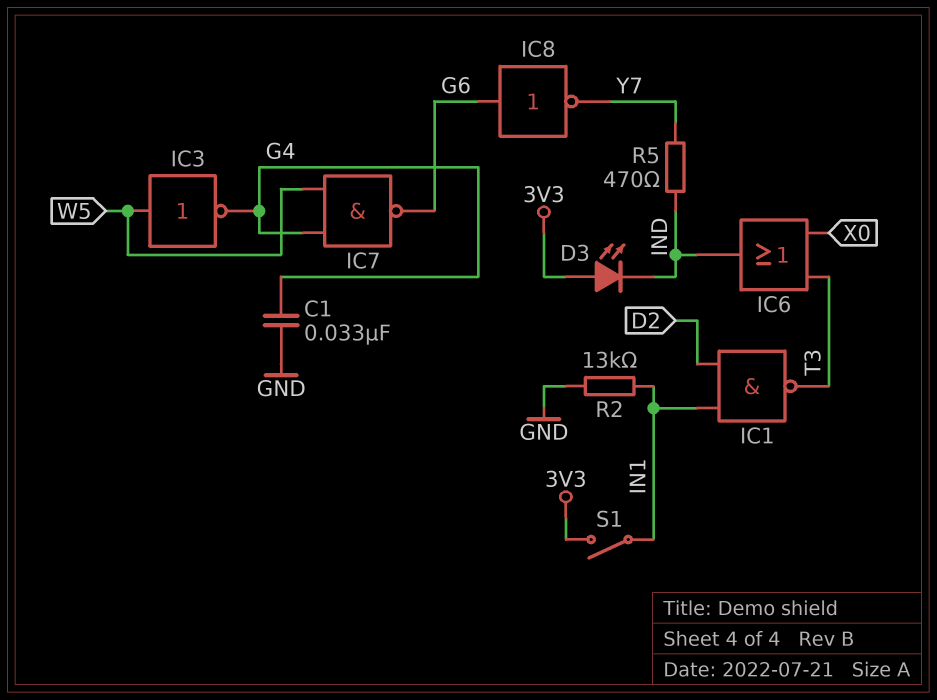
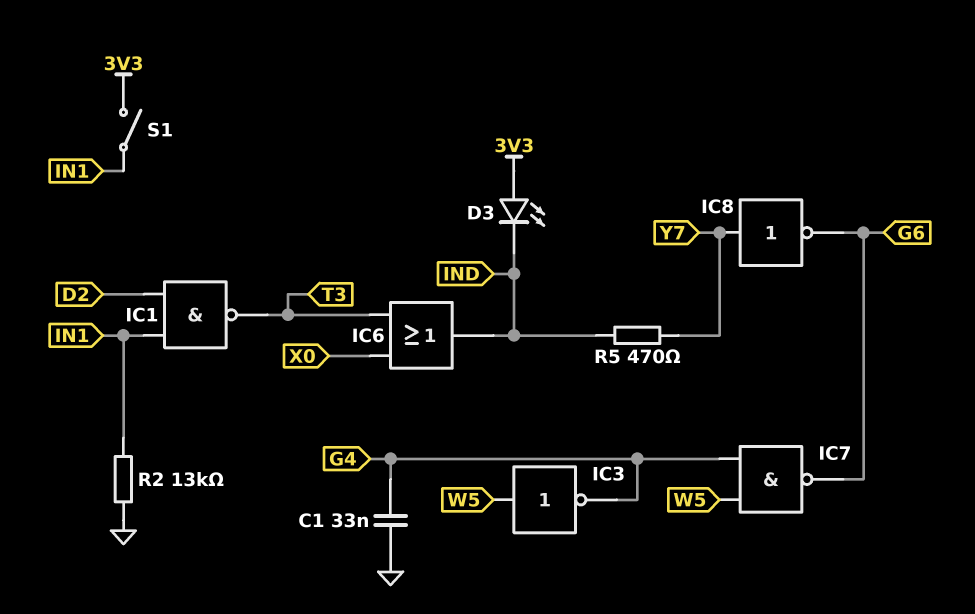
IC8: NOT (in G6, out Y7) -> NOT (in Y7, out G6)

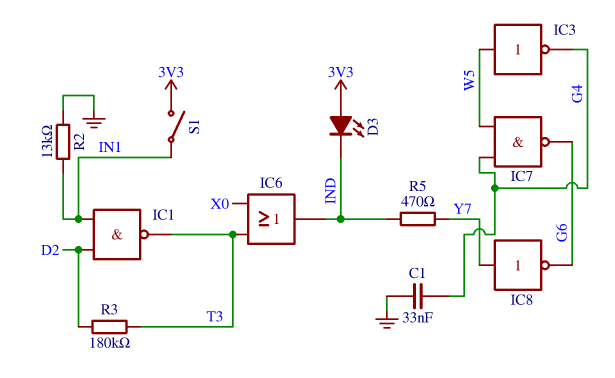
R3: none -> 180k (D2, T3)

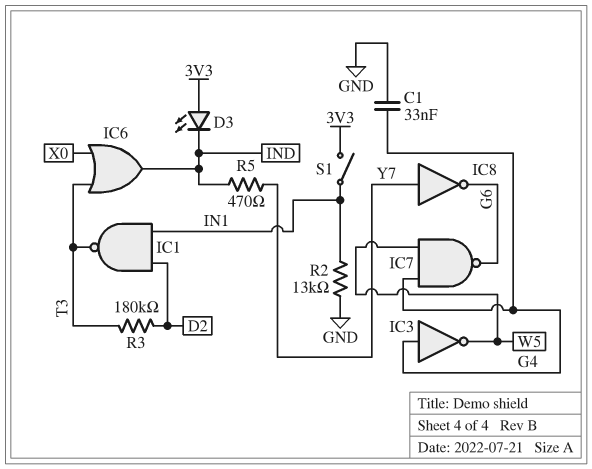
IC3: NOT (in W5, out G4) -> NOT (in G4, out W5)

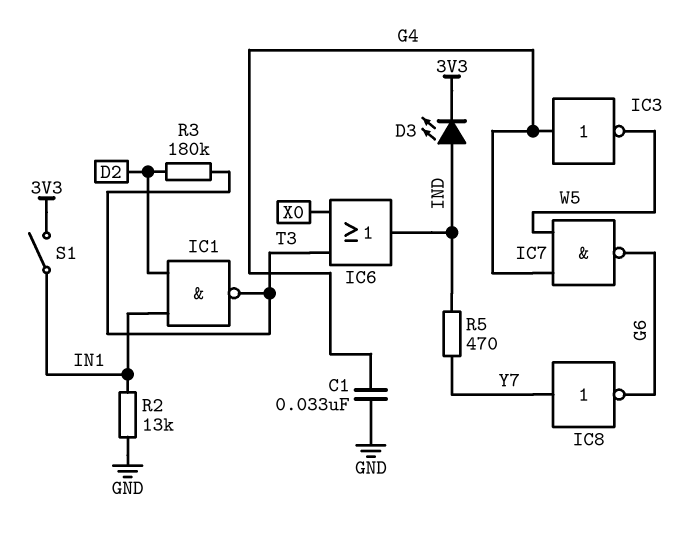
D3: LED (A 3V3, K IND) -> LED (A IND, K 3V3)

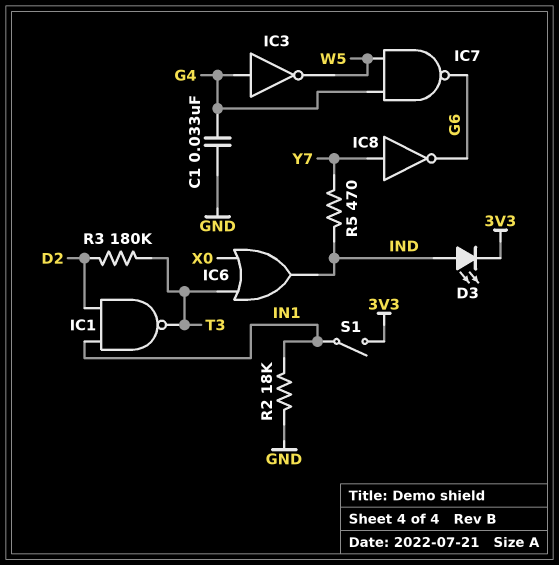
R2: 13k (GND, IN1) -> 18k (GND, IN1)

